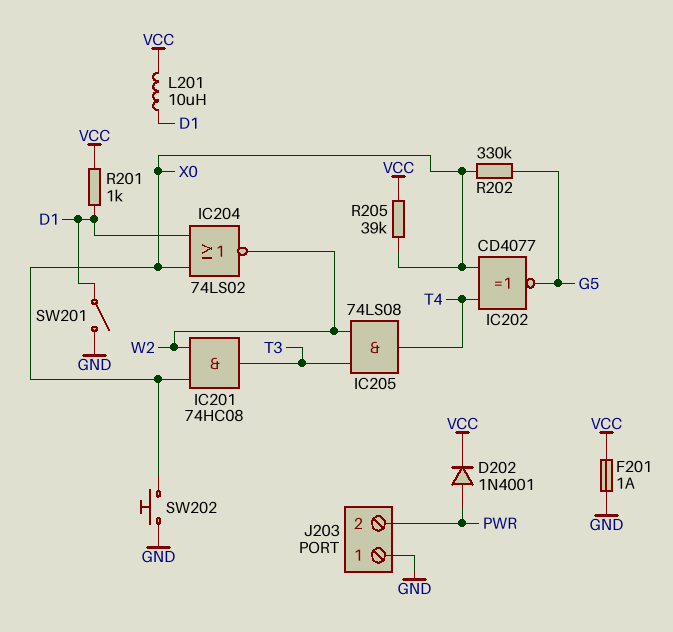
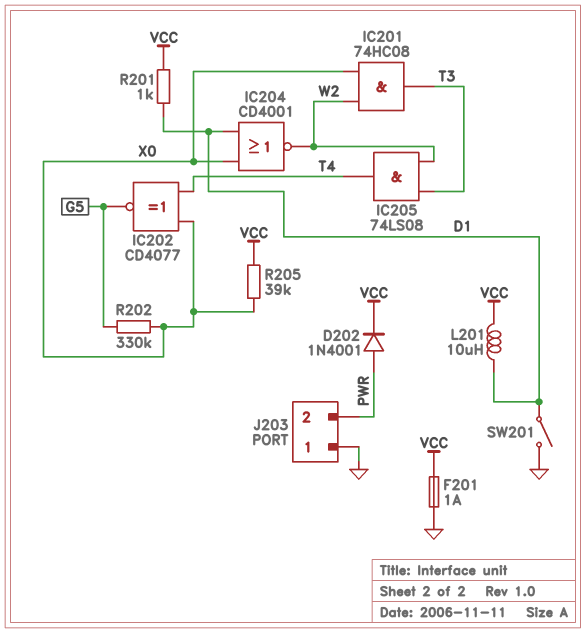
IC204: NOR 74LS02 (in D1, in X0, out W2) -> NOR CD4001 (in D1, in X0, out W2)
SW202: button (GND, X0) -> none

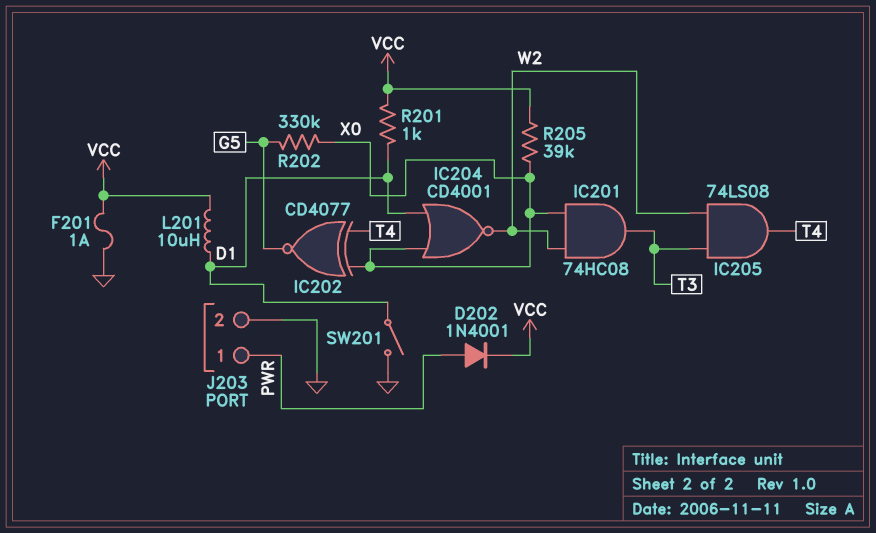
J203 pin 1: GND -> PWR
J203 pin 2: PWR -> GND

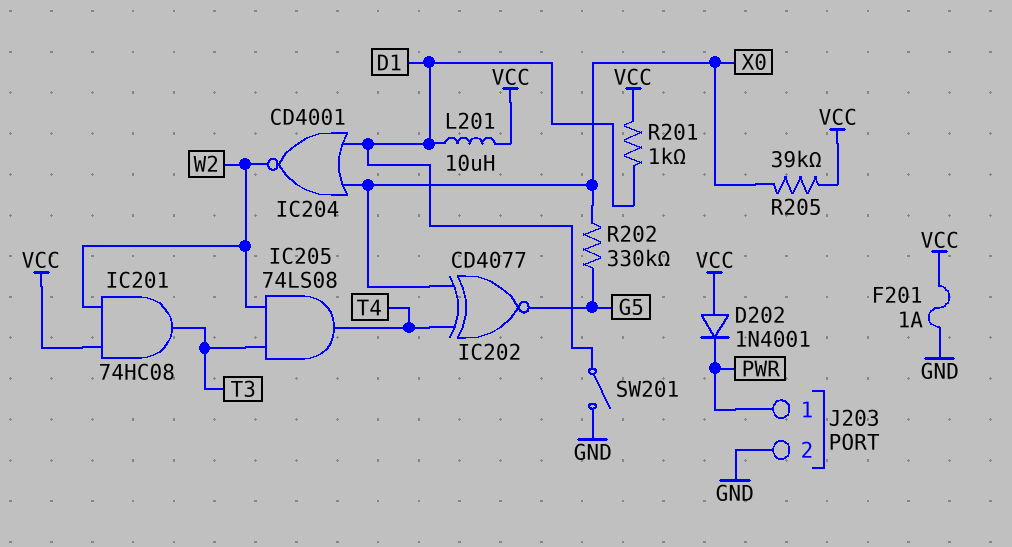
D202: diode 1N4001 (A PWR, K VCC) -> diode 1N4001 (A VCC, K PWR)
IC201: AND 74HC08 (in W2, in X0, out T3) -> AND 74HC08 (in VCC, in W2, out T3)

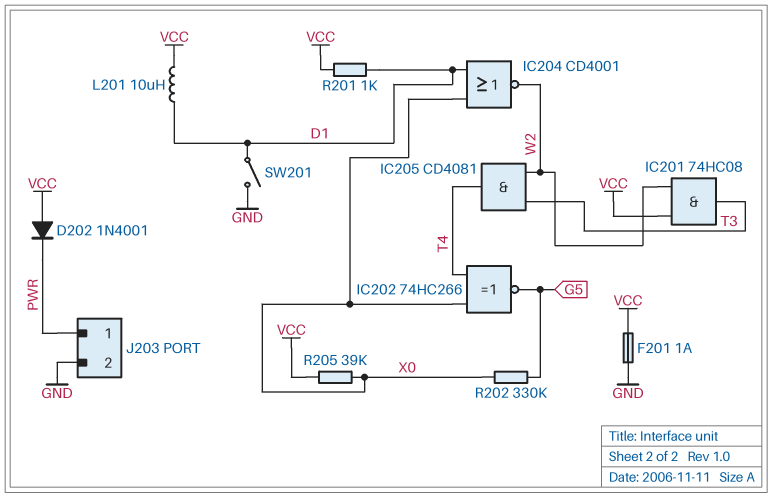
IC202: XNOR CD4077 (in T4, in X0, out G5) -> XNOR 74HC266 (in T4, in X0, out G5)
IC205: AND 74LS08 (in T3, in W2, out T4) -> AND CD4081 (in T3, in W2, out T4)

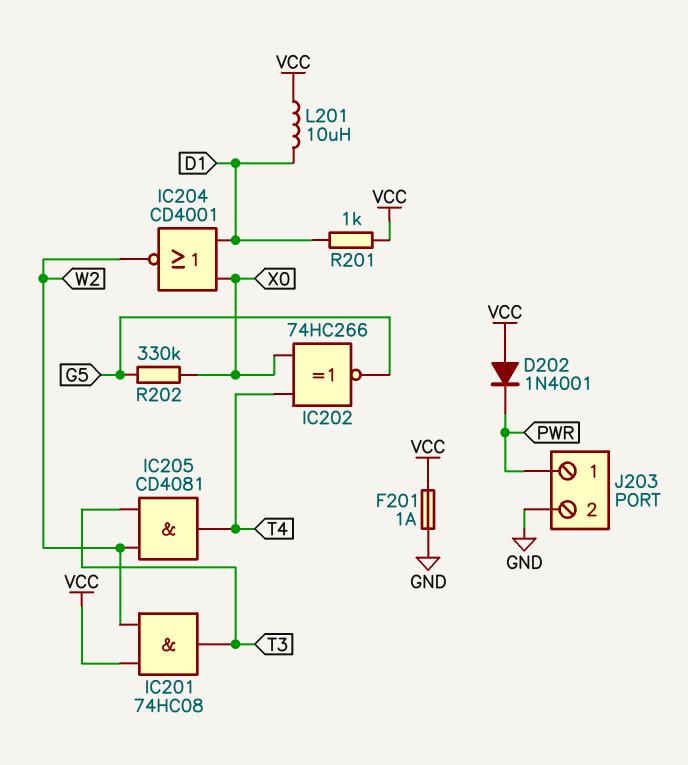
R205: 39k (VCC, X0) -> none
SW201: switch (D1, GND) -> none

